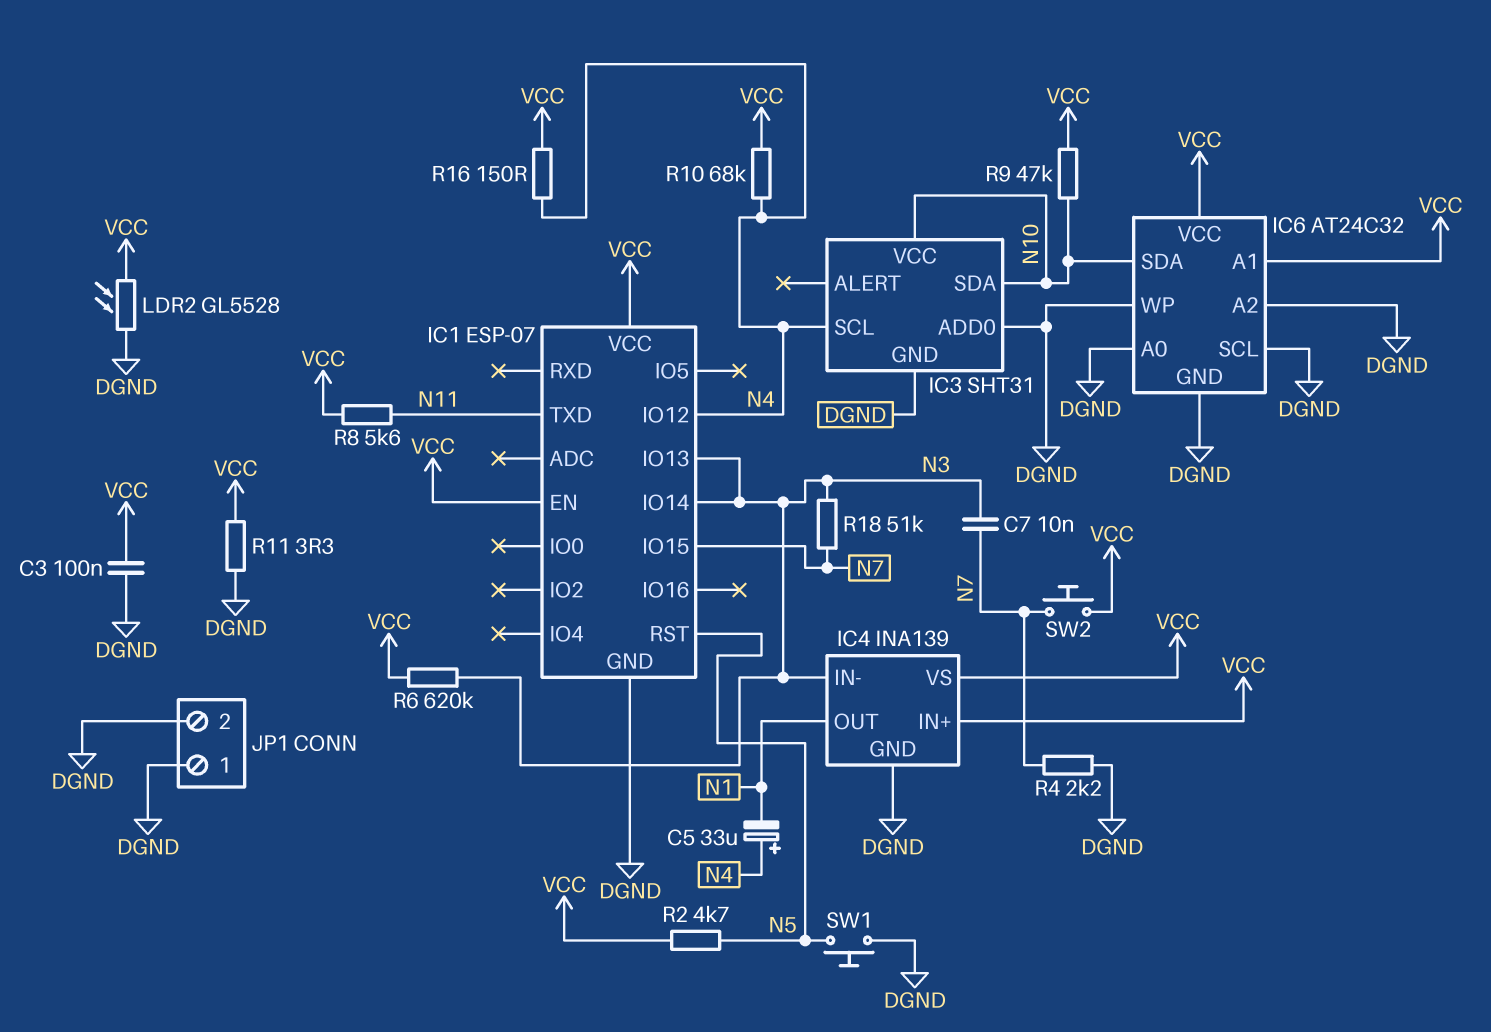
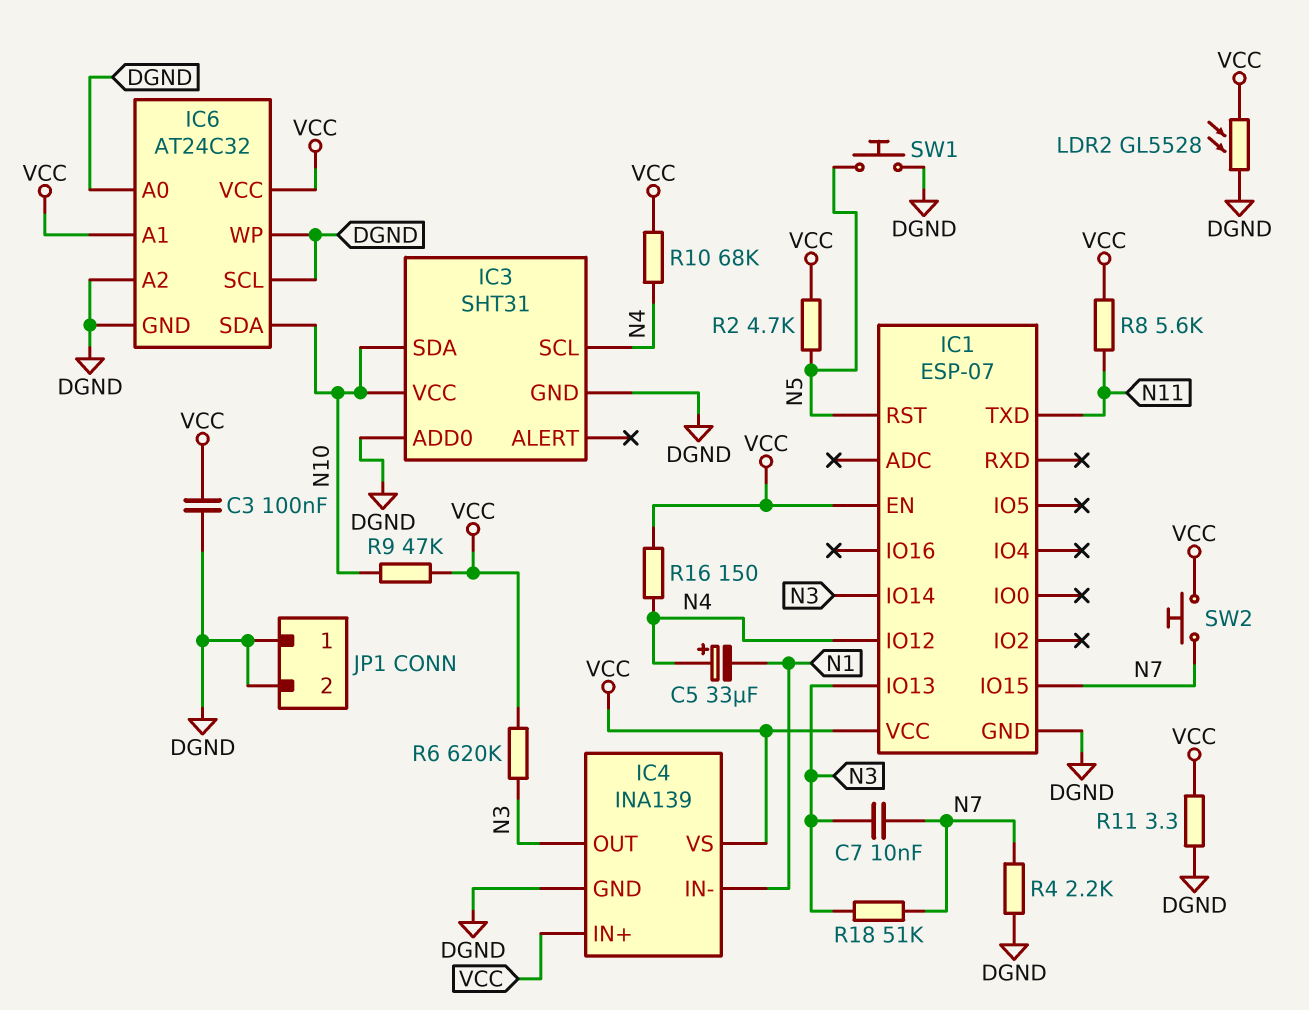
IC4 pin IN-: N3 -> N1
IC4 pin OUT: N1 -> N3

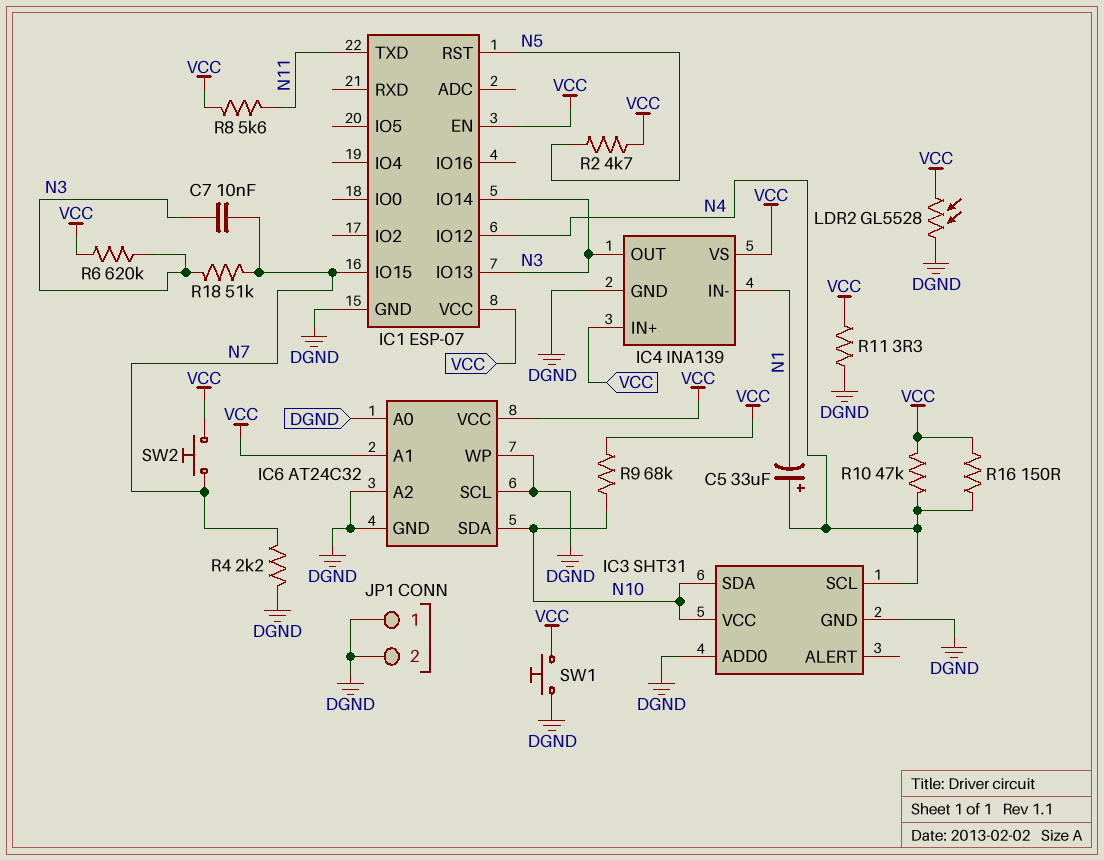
C3: 100nF (DGND, VCC) -> none
R9: 47k (N10, VCC) -> 68k (N10, VCC)
R10: 68k (N4, VCC) -> 47k (N4, VCC)
SW1: button (DGND, N5) -> button (DGND, VCC)

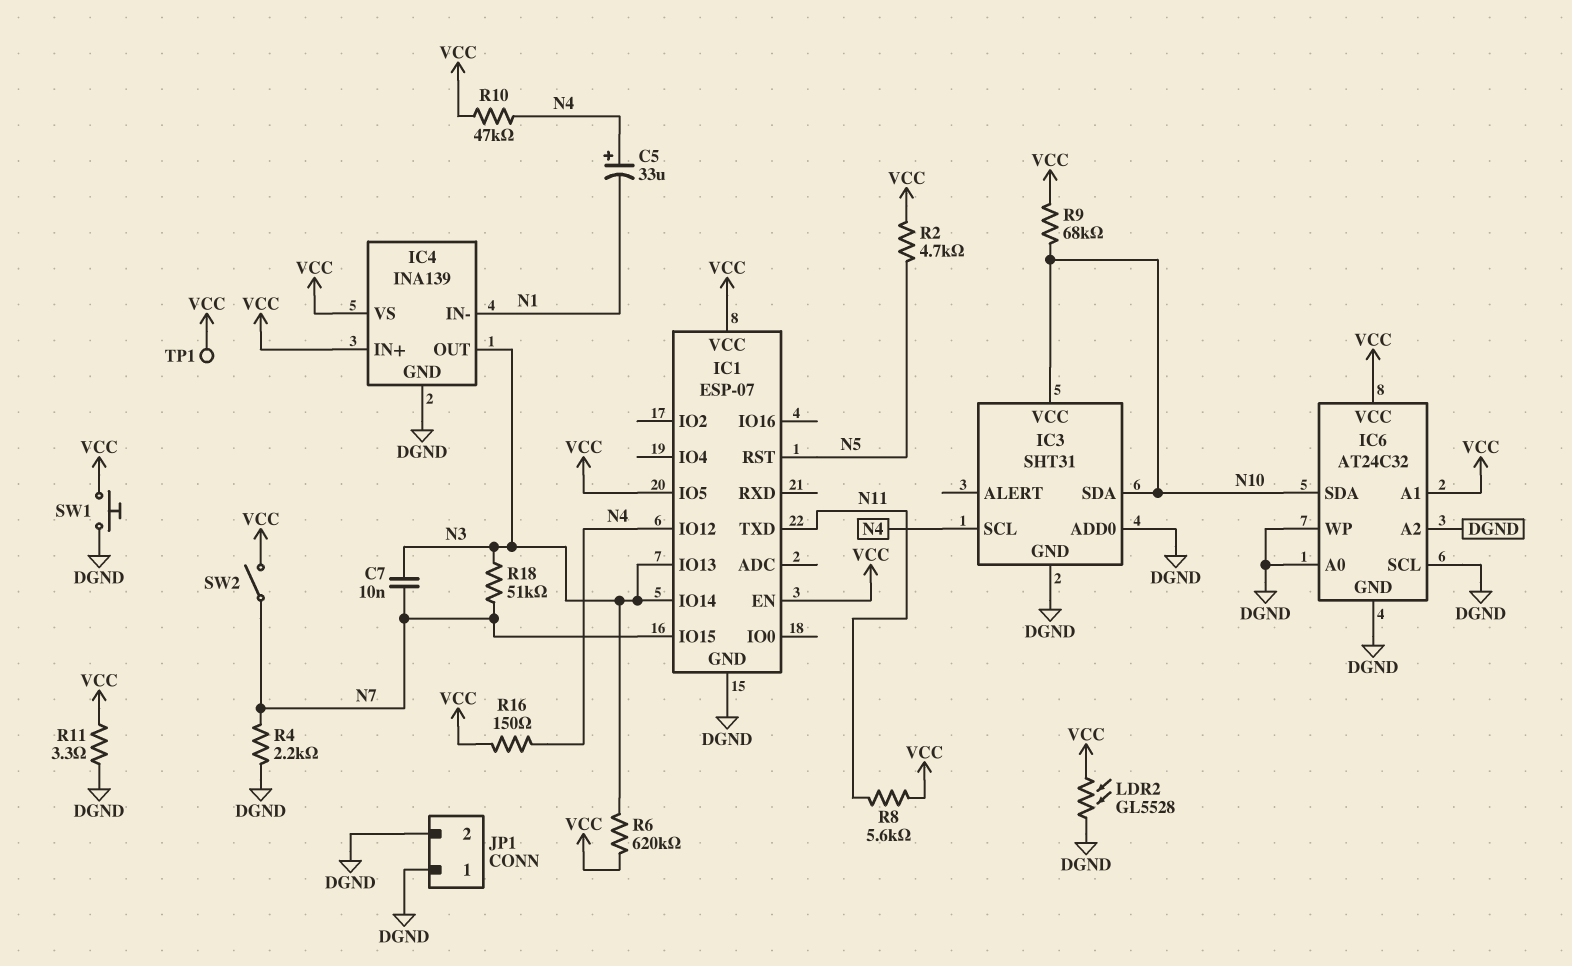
IC1 pin IO5: none -> VCC
SW2: button (N7, VCC) -> switch (N7, VCC)
TP1: none -> test point (VCC)

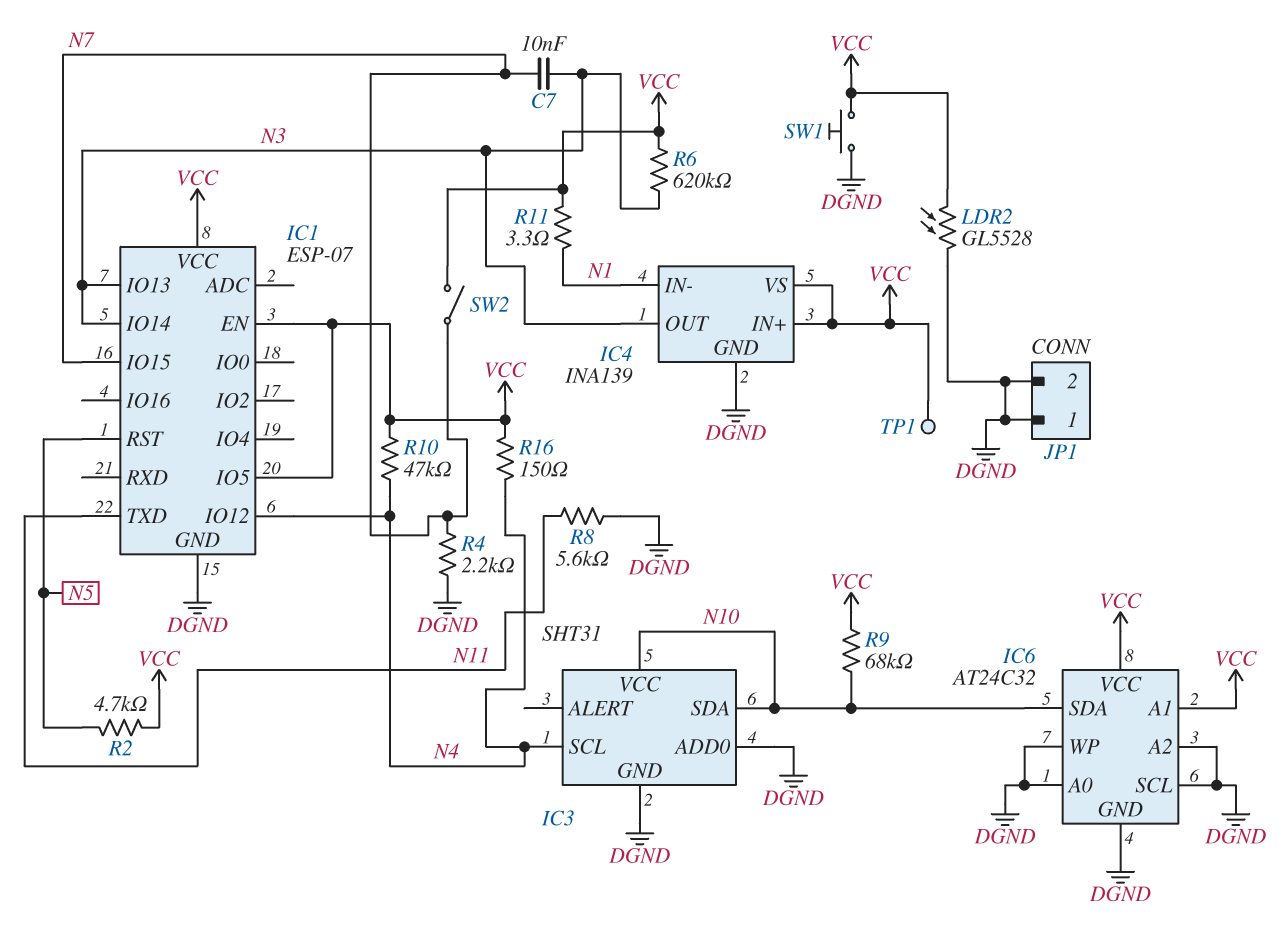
C5: 33uF (plus N4, minus N1) -> none
R8: 5.6k (N11, VCC) -> 5.6k (DGND, N11)
R11: 3.3 (DGND, VCC) -> 3.3 (N1, VCC)
R18: 51k (N3, N7) -> none

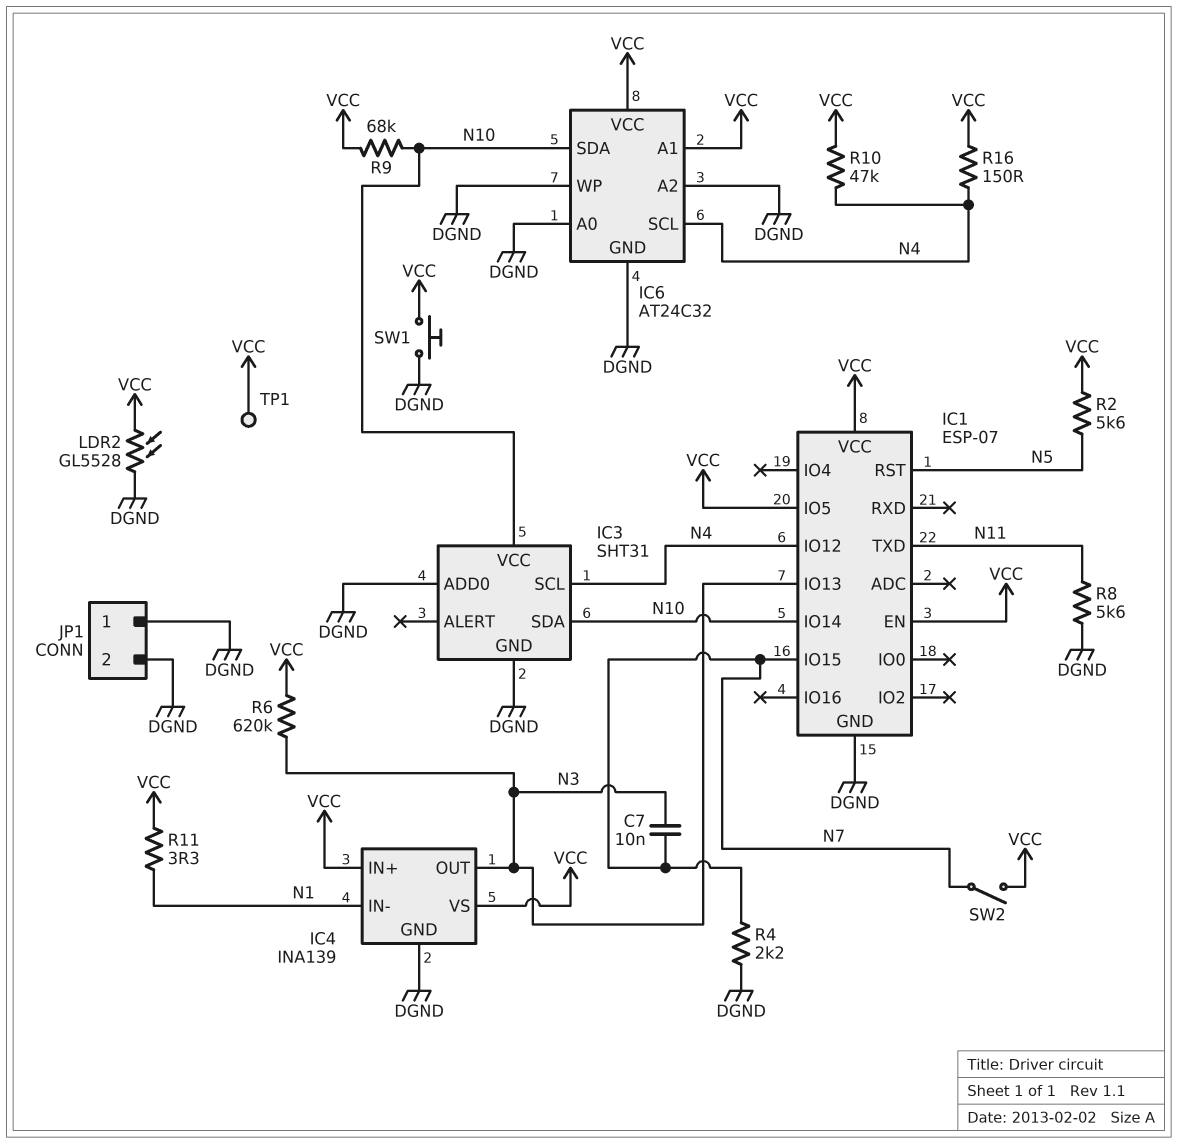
IC1 pin IO14: N3 -> N10
IC6 pin SCL: DGND -> N4
R2: 4.7k (N5, VCC) -> 5.6k (N5, VCC)

